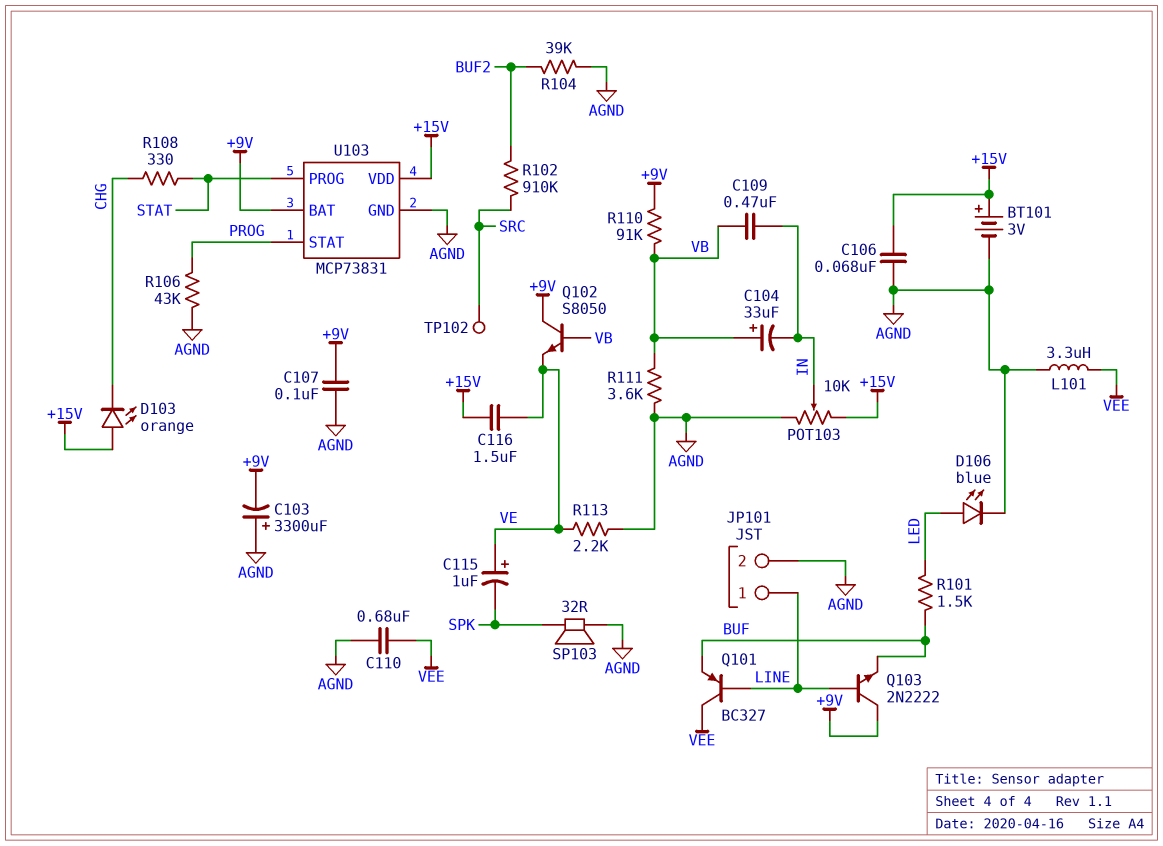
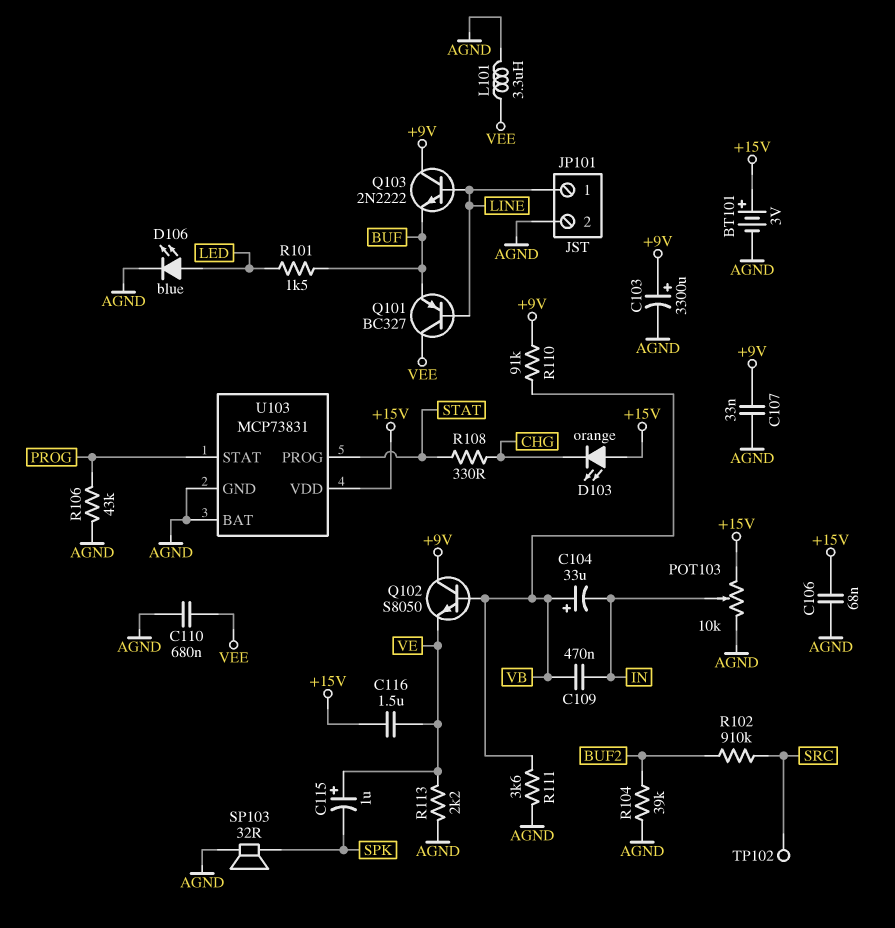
C103: 3300uF (plus AGND, minus +9V) -> 3300uF (plus +9V, minus AGND)
C107: 100nF (+9V, AGND) -> 33nF (+9V, AGND)
U103 pin BAT: +9V -> AGND

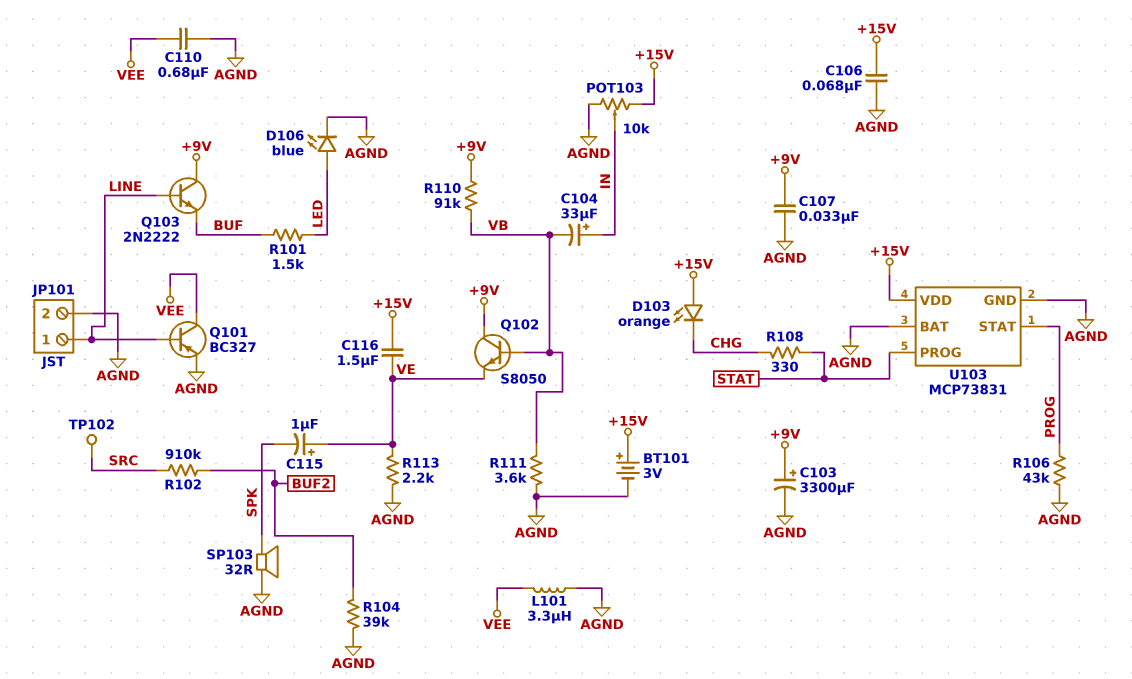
C104: 33uF (plus VB, minus IN) -> 33uF (plus IN, minus VB)
C109: 470nF (IN, VB) -> none
Q101: PNP BC327 (B LINE, C VEE, E BUF) -> PNP BC327 (B LINE, C VEE, E AGND)

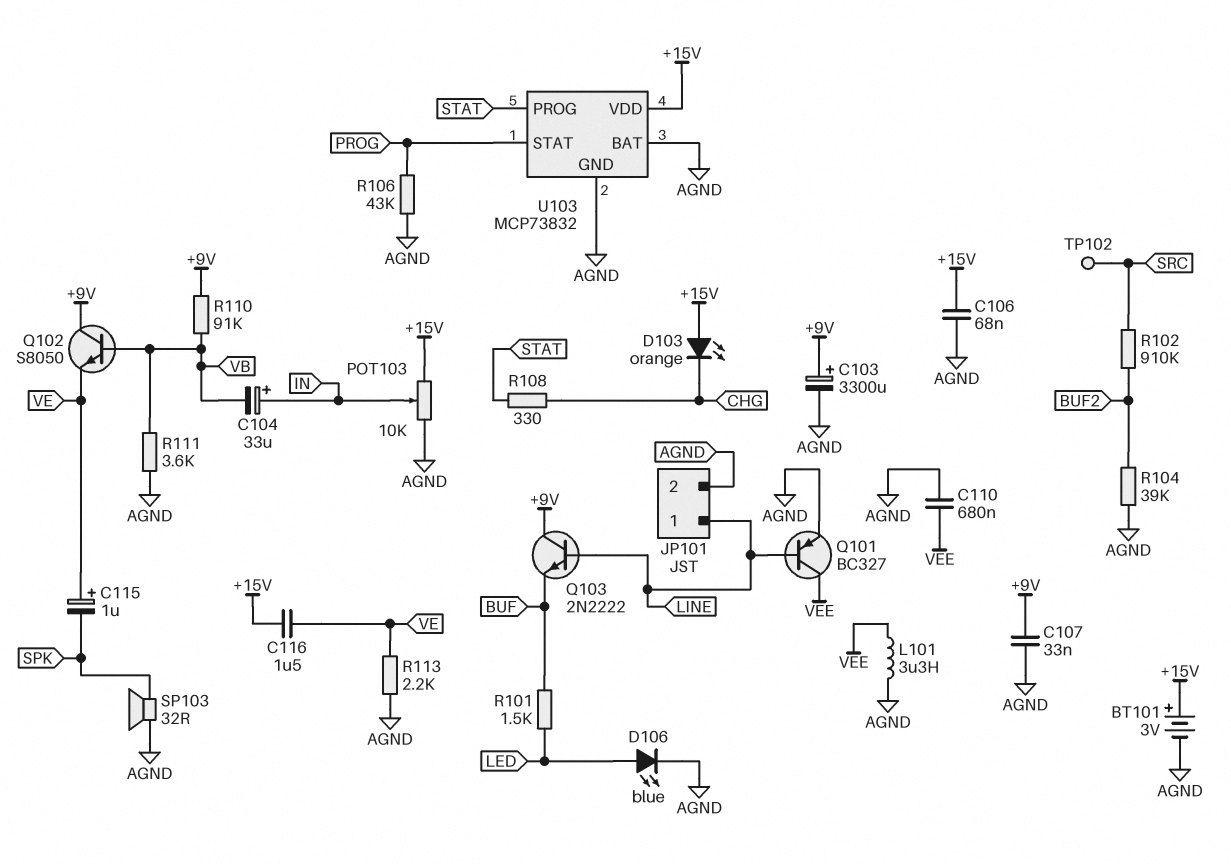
U103: MCP73831 -> MCP73832

